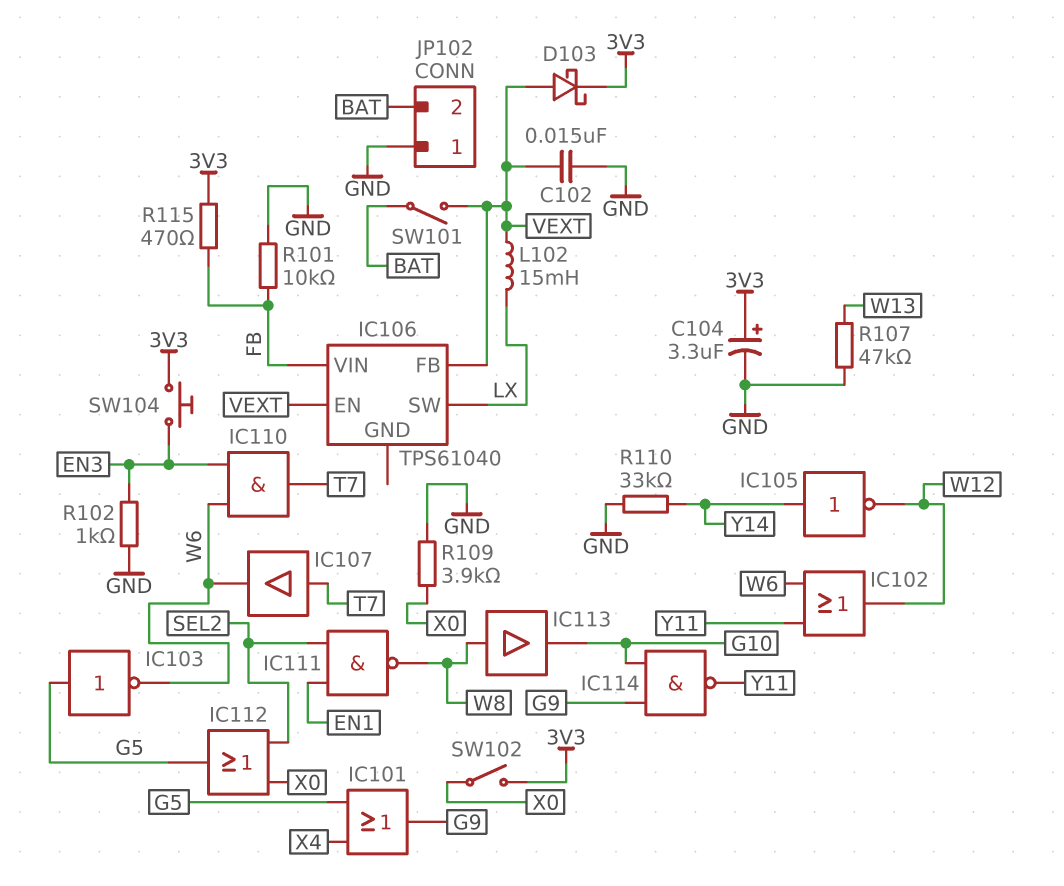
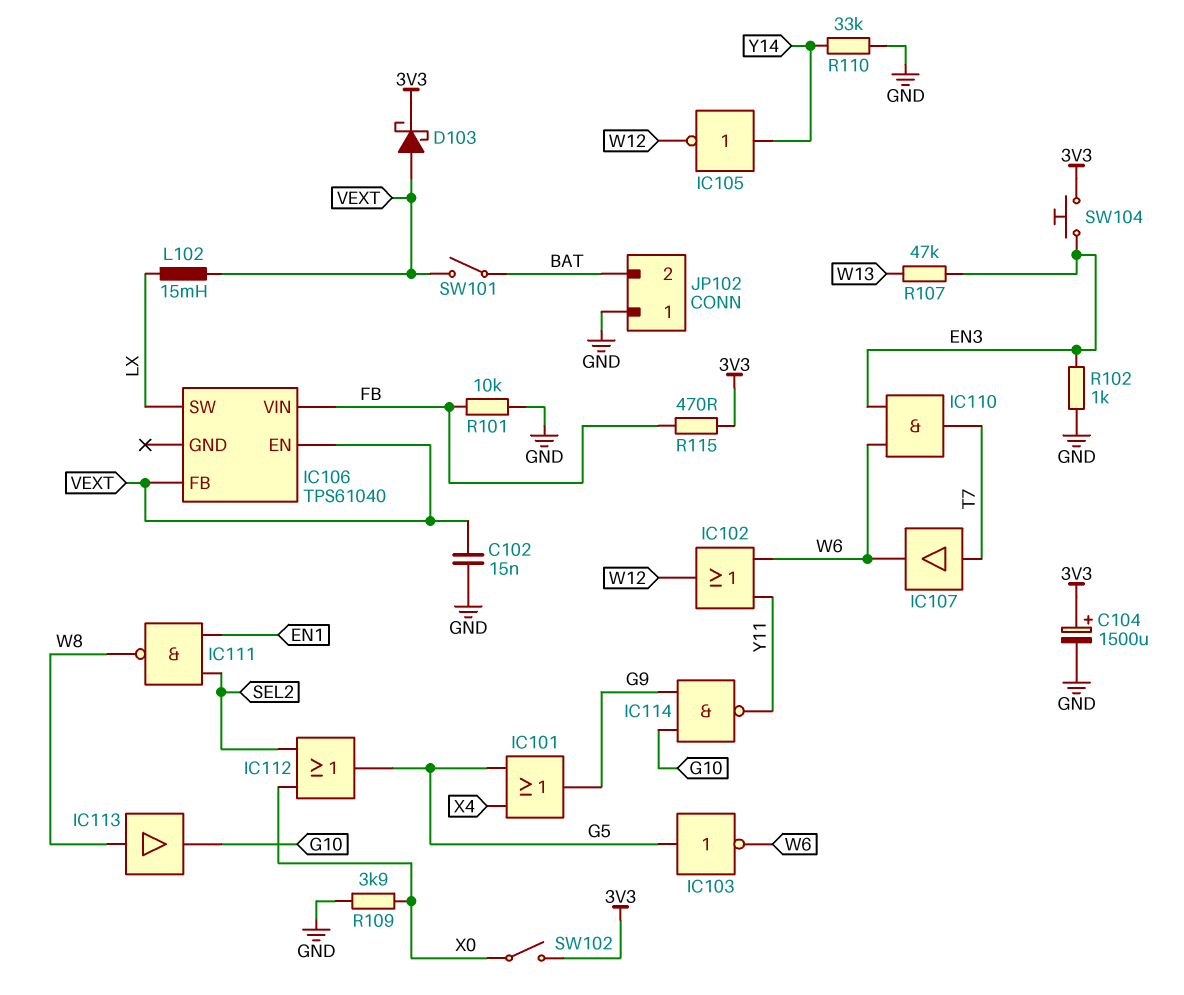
C104: 3.3uF (plus 3V3, minus GND) -> 1500uF (plus 3V3, minus GND)
R107: 47k (GND, W13) -> 47k (EN3, W13)

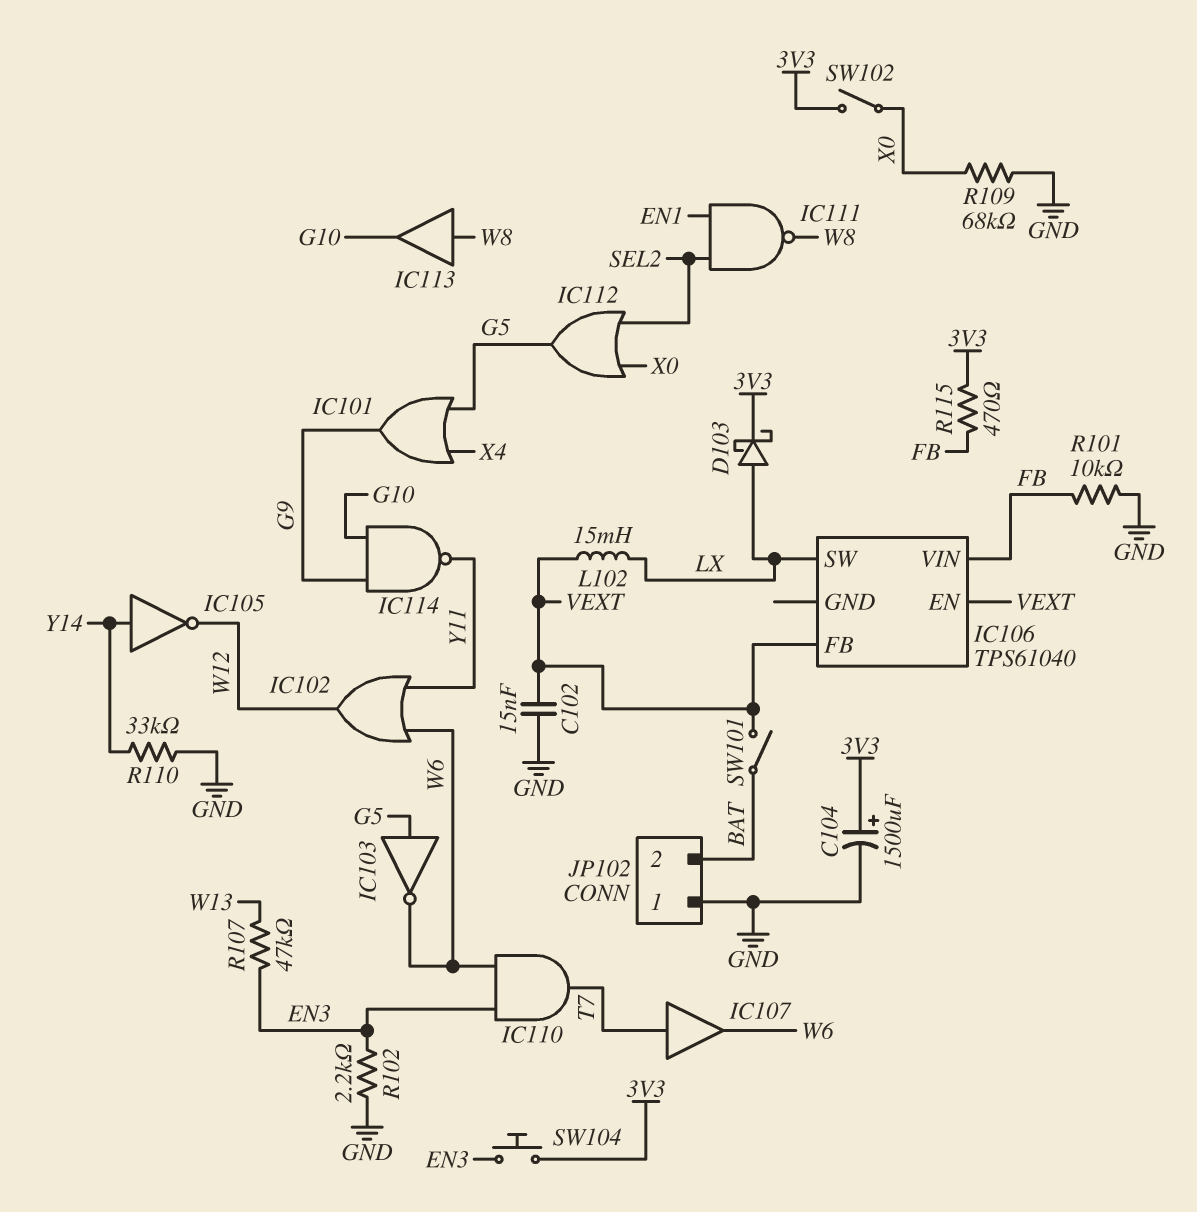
D103: schottky (A VEXT, K 3V3) -> schottky (A LX, K 3V3)
R102: 1k (EN3, GND) -> 2.2k (EN3, GND)
R109: 3.9k (GND, X0) -> 68k (GND, X0)

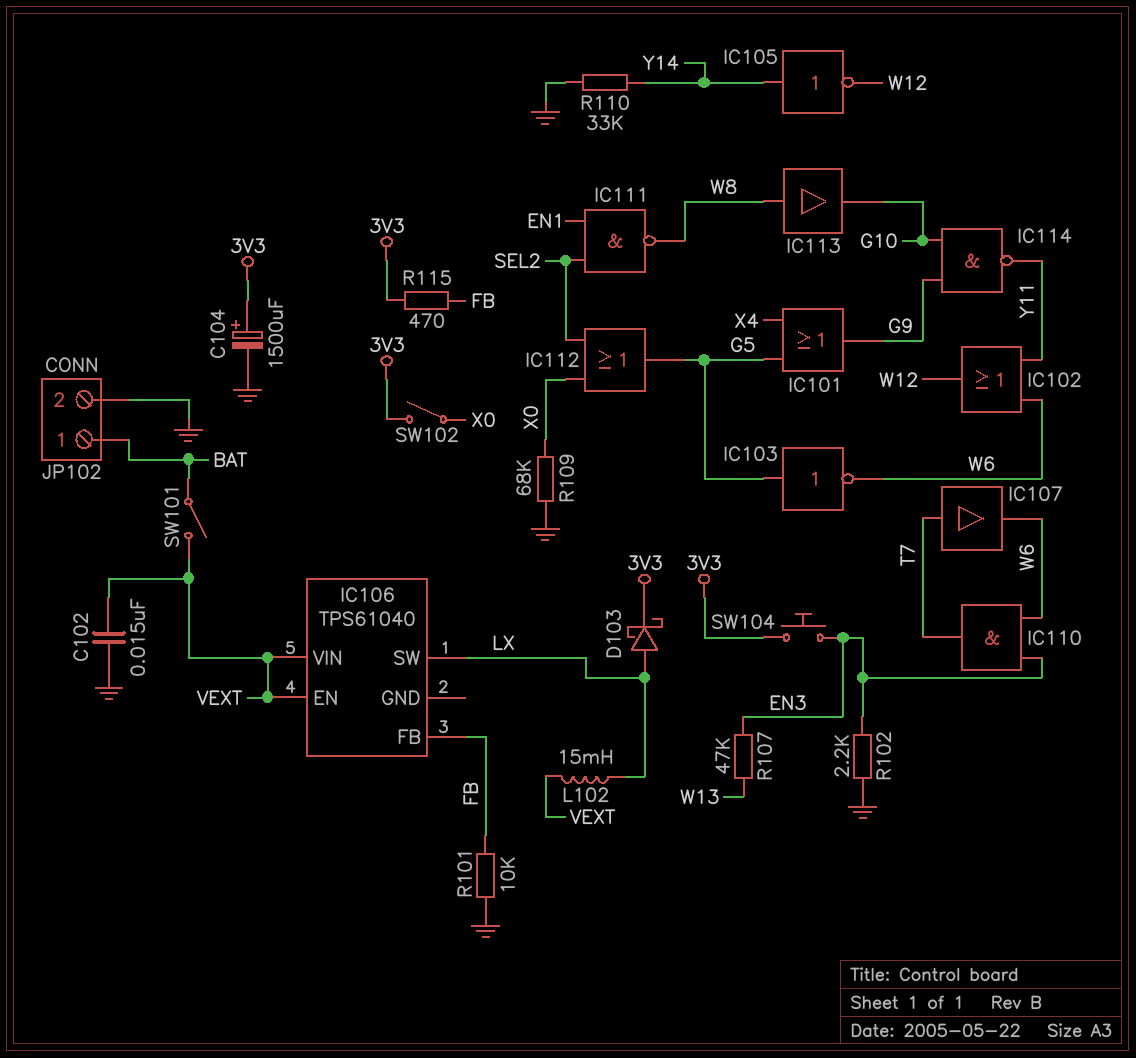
IC106 pin FB: VEXT -> FB
IC106 pin VIN: FB -> VEXT
JP102 pin 1: GND -> BAT
JP102 pin 2: BAT -> GND

